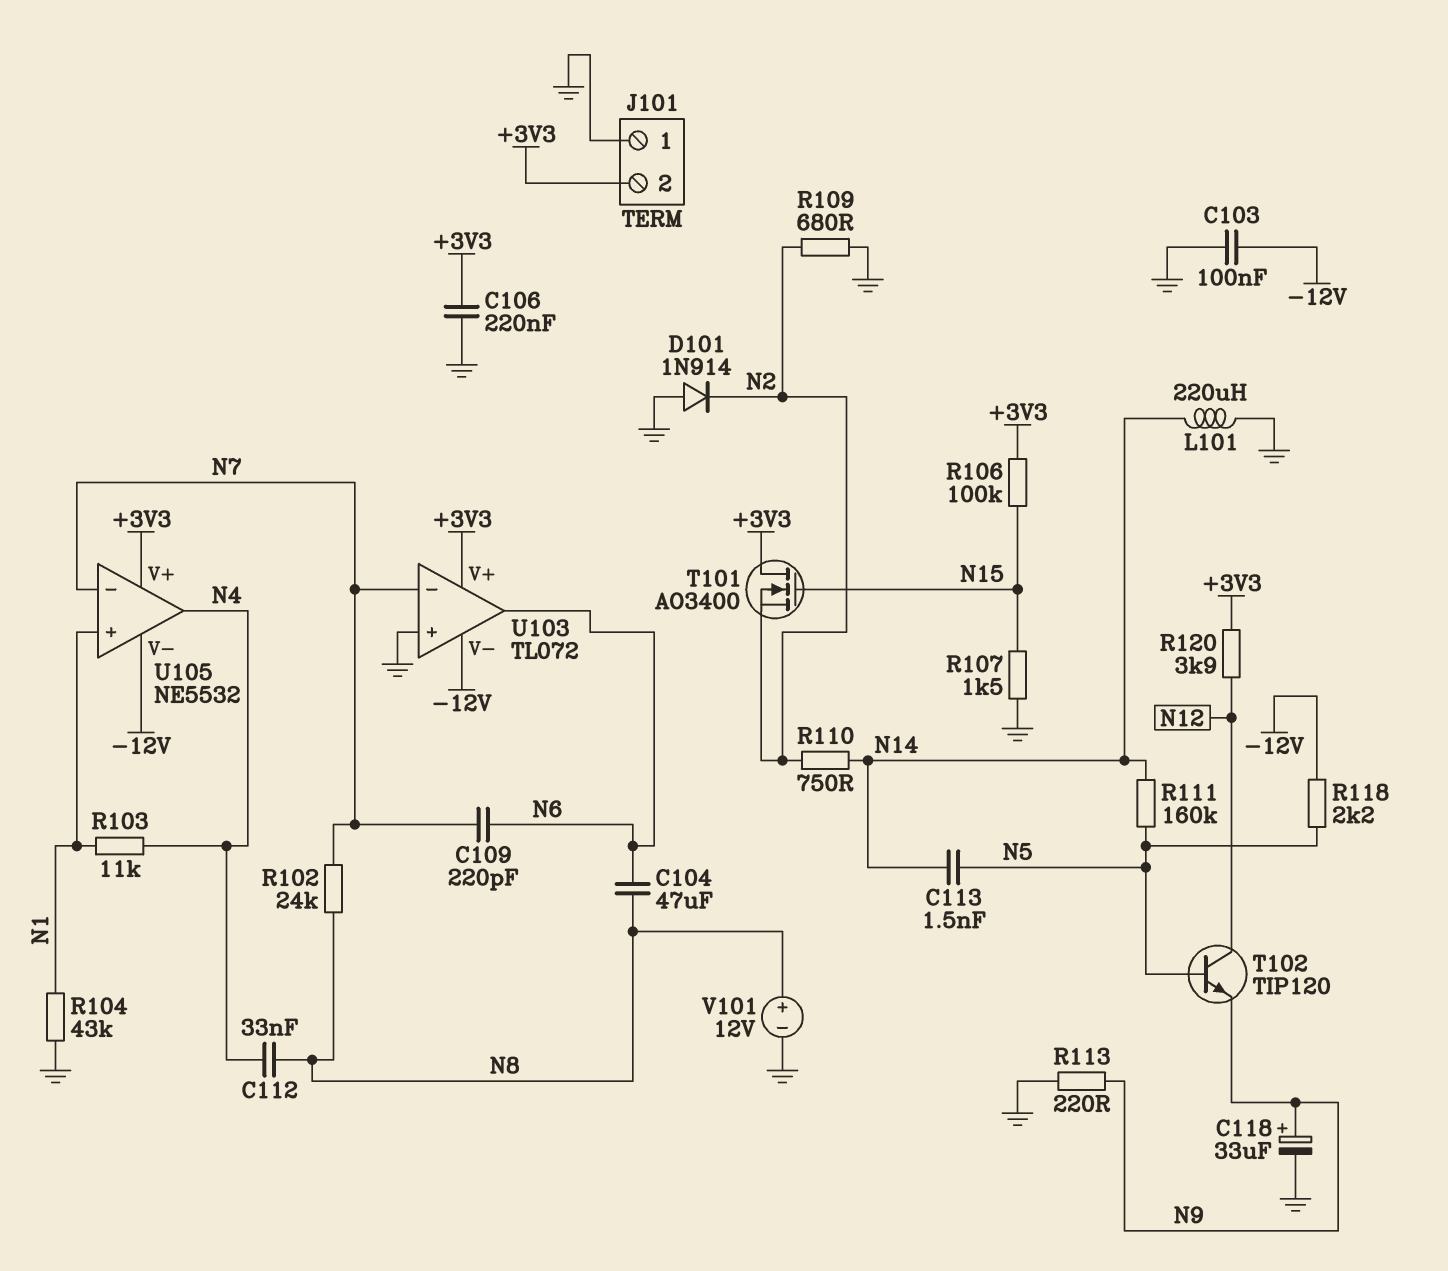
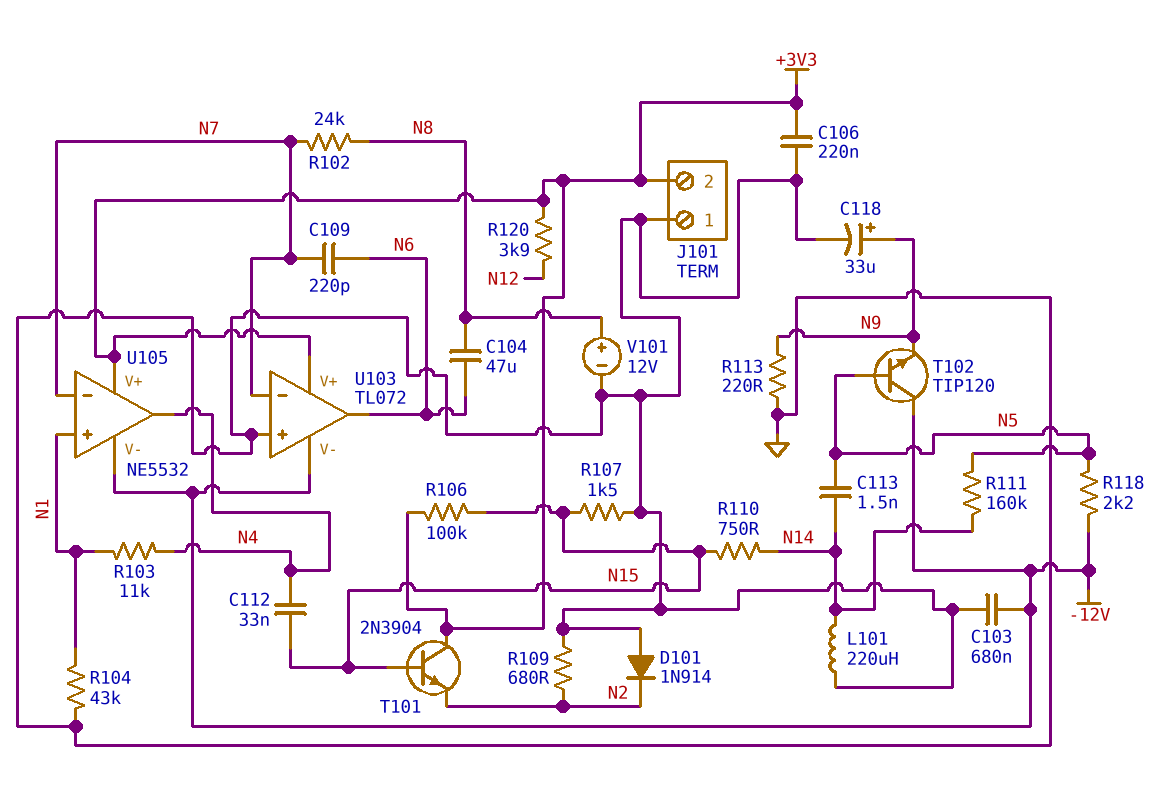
C103: 100nF (-12V, GND) -> 680nF (-12V, GND)
C112: 33nF (N4, N8) -> 33nF (N4, N15)
R110: 750 (N2, N14) -> 750 (N14, N15)
T101: NMOS AO3400 (G N15, D +3V3, S N2) -> NPN 2N3904 (B N15, C +3V3, E N2)
T102: NPN TIP120 (B N5, C N12, E N9) -> NPN TIP120 (B N5, C -12V, E N9)

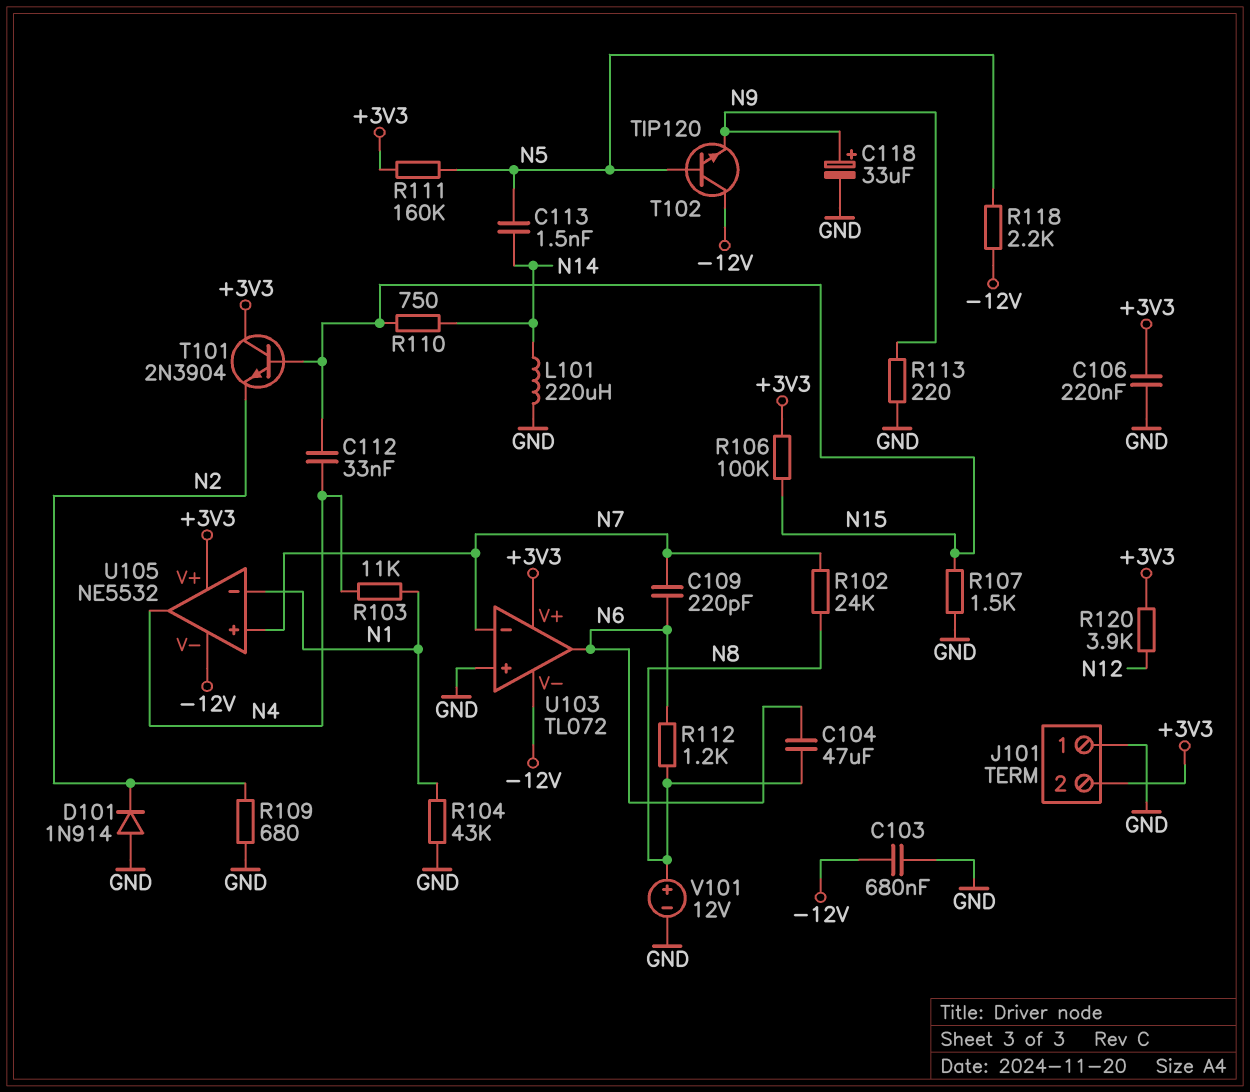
R111: 160k (N5, N14) -> 160k (+3V3, N5)
R112: none -> 1.2k (N6, N8)
U105 pin in+: N1 -> N7
U105 pin in-: N7 -> N1

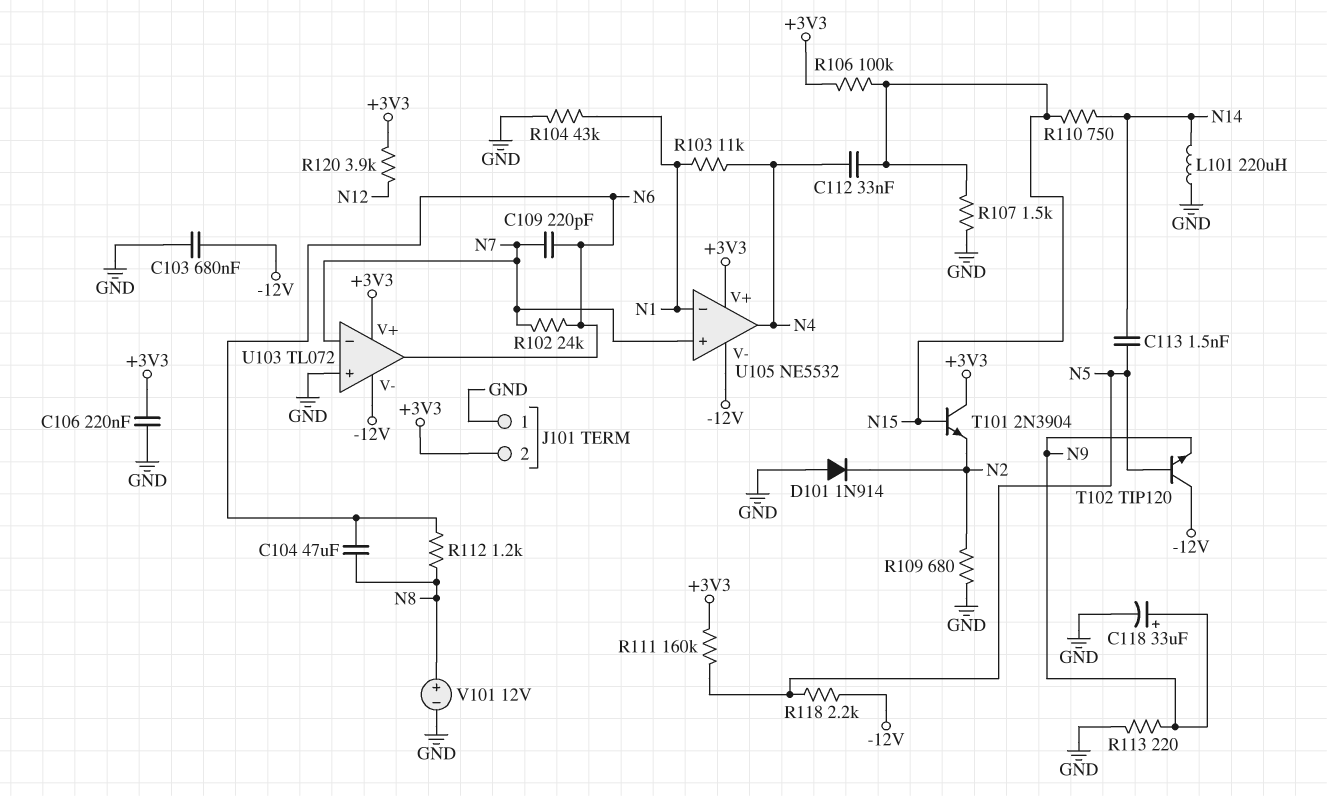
R102: 24k (N7, N8) -> 24k (N6, N7)

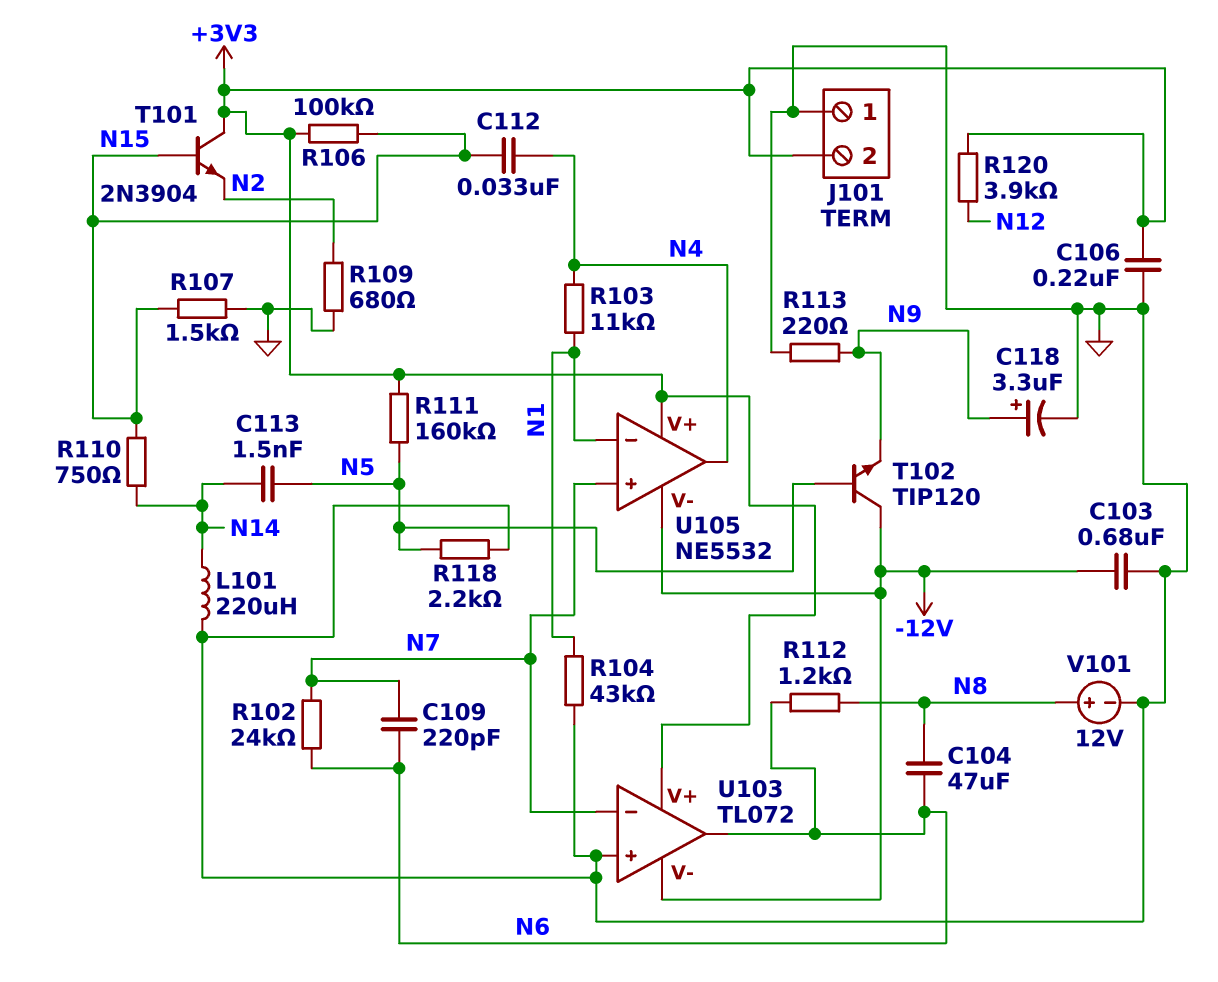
C118: 33uF (plus N9, minus GND) -> 3.3uF (plus N9, minus GND)
D101: diode 1N914 (A GND, K N2) -> none
R118: 2.2k (-12V, N5) -> 2.2k (GND, N5)

